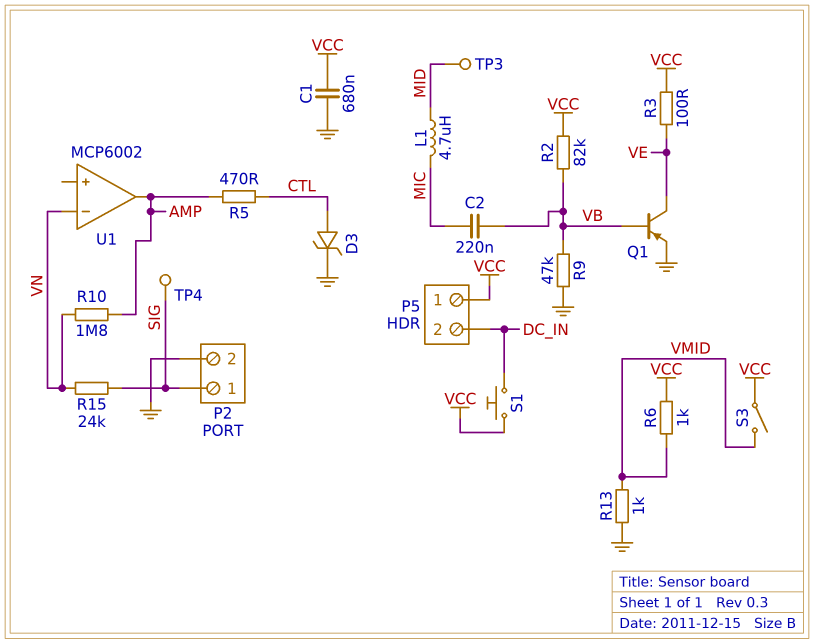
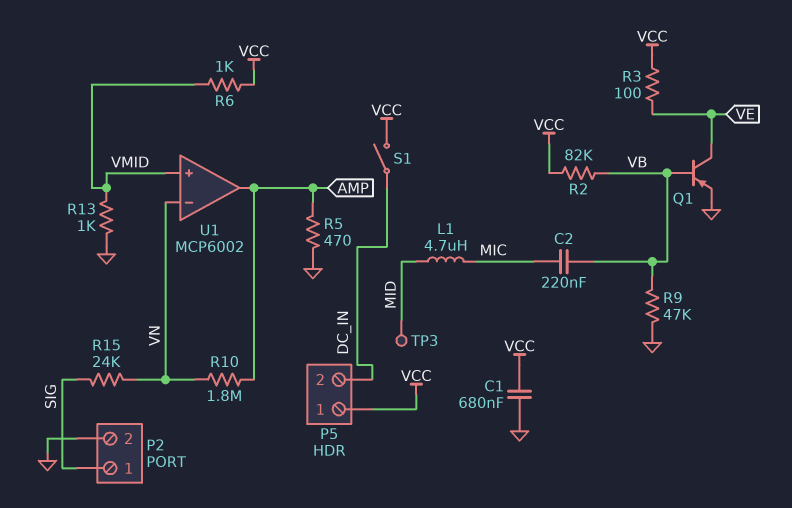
D3: zener (A CTL, K GND) -> none
R5: 470 (AMP, CTL) -> 470 (AMP, GND)
S1: button (DC_IN, VCC) -> switch (DC_IN, VCC)
S3: switch (VCC, VMID) -> none
TP4: test point (SIG) -> none
U1 pin in+: none -> VMID

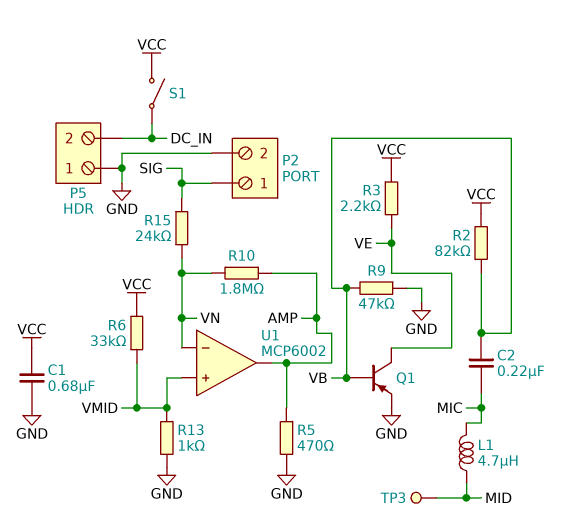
P5 pin 1: VCC -> GND
R3: 100 (VCC, VE) -> 2.2k (VCC, VE)
R6: 1k (VCC, VMID) -> 33k (VCC, VMID)

